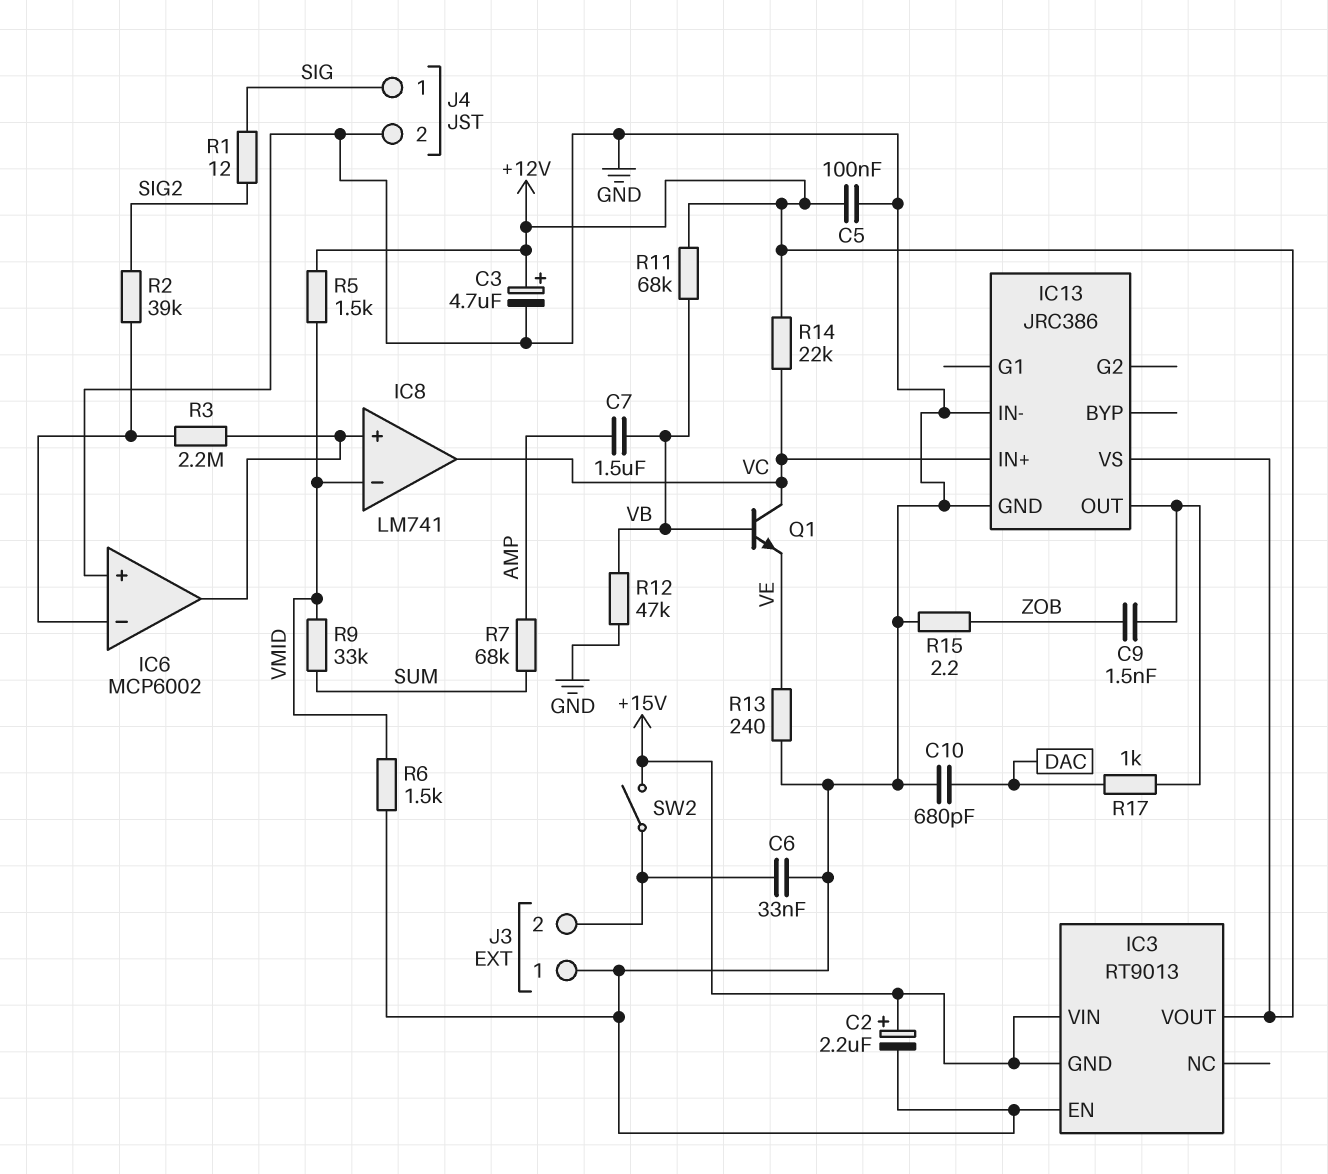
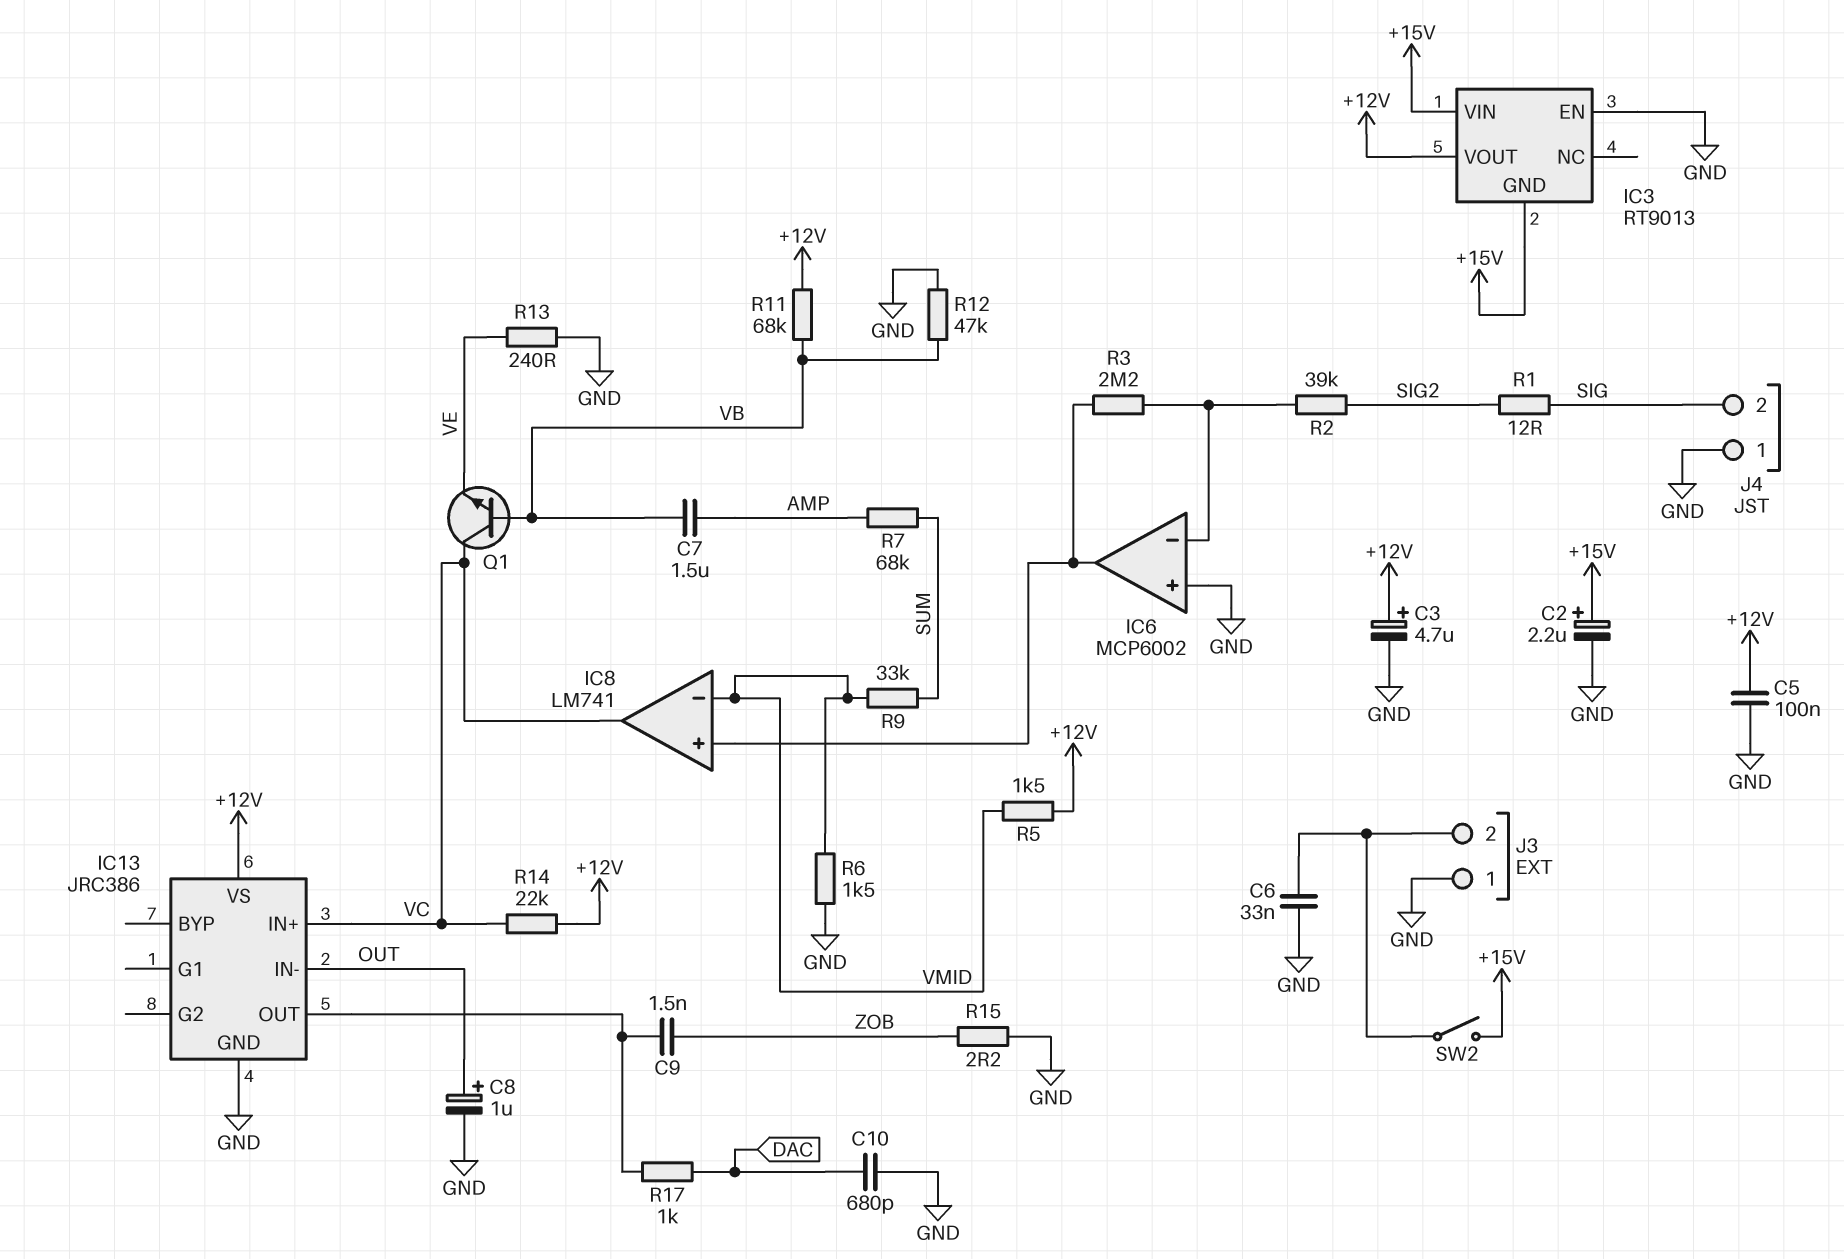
C8: none -> 1uF (plus OUT, minus GND)
IC13 pin IN-: GND -> OUT
J4 pin 1: SIG -> GND
J4 pin 2: GND -> SIG

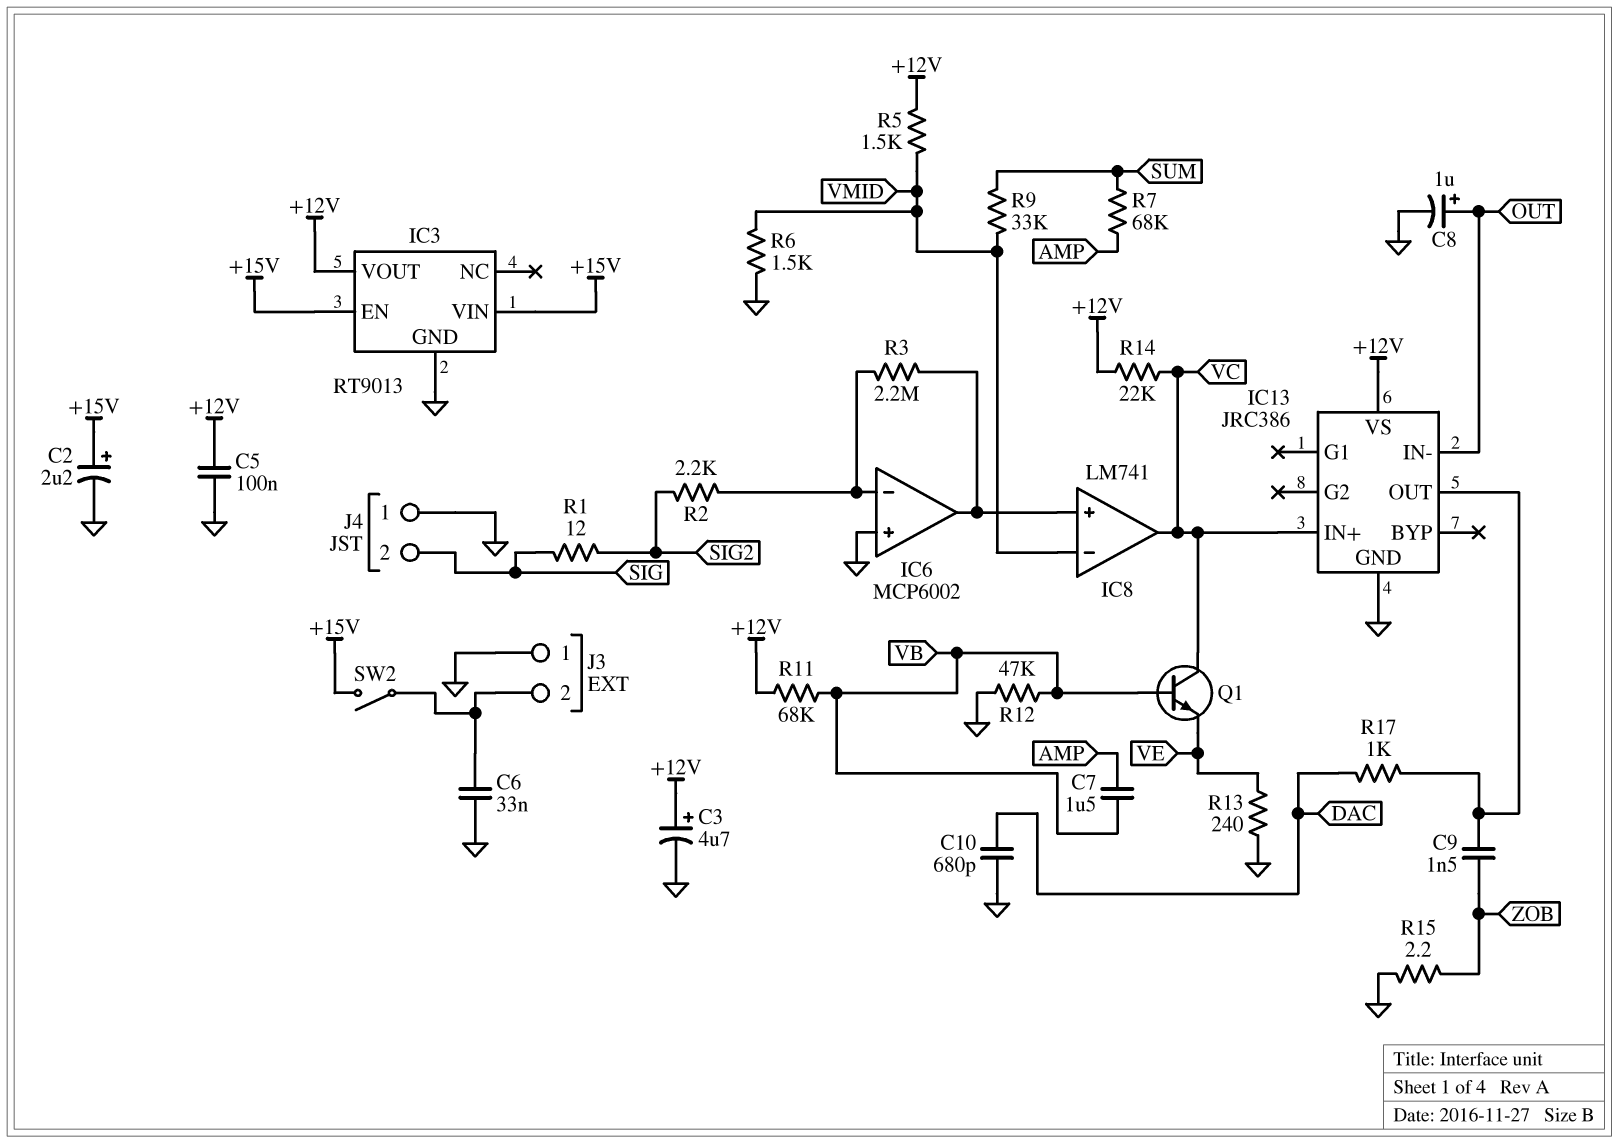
IC3 pin EN: GND -> +15V
IC3 pin GND: +15V -> GND
R2: 39k (IC6/in-, SIG2) -> 2.2k (IC6/in-, SIG2)

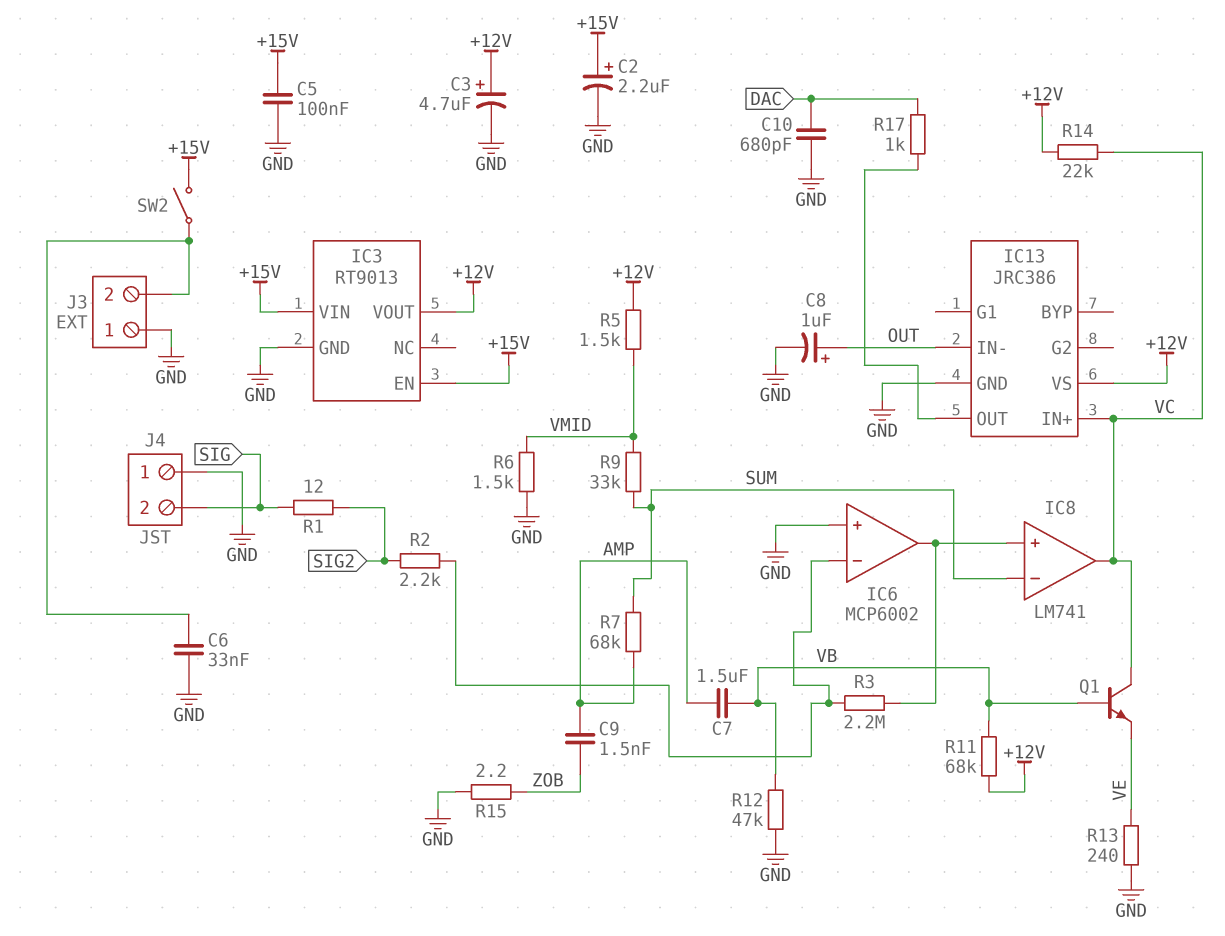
C5: 100nF (+12V, GND) -> 100nF (+15V, GND)
C9: 1.5nF (IC13/OUT, ZOB) -> 1.5nF (AMP, ZOB)
IC8 pin in-: VMID -> SUM

